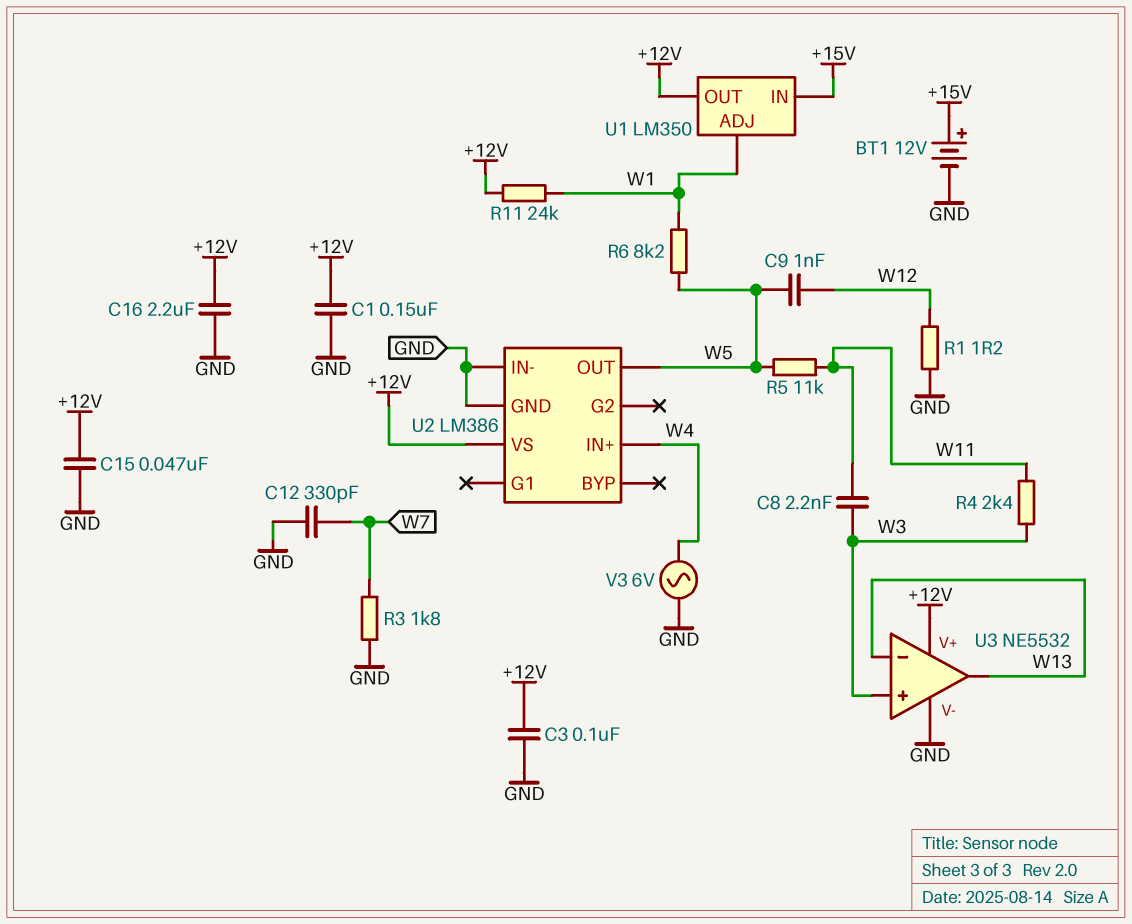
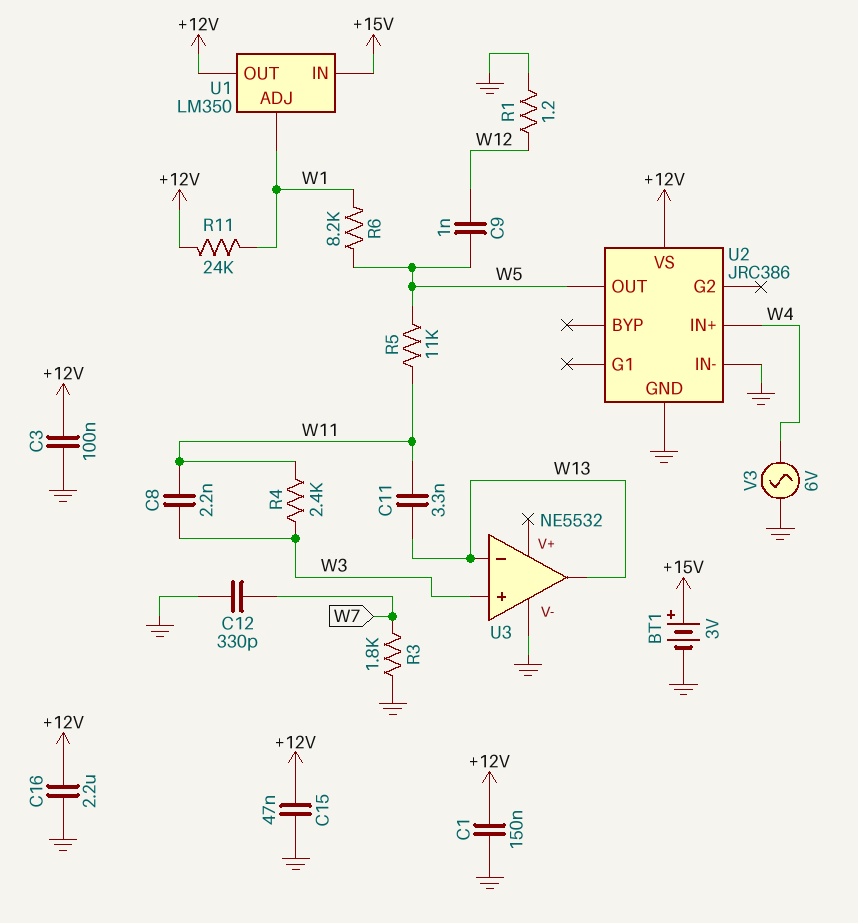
BT1: 12V (plus +15V, minus GND) -> 3V (plus +15V, minus GND)
C11: none -> 3.3nF (W11, W13)
U2: LM386 -> JRC386
U3 pin V+: +12V -> none

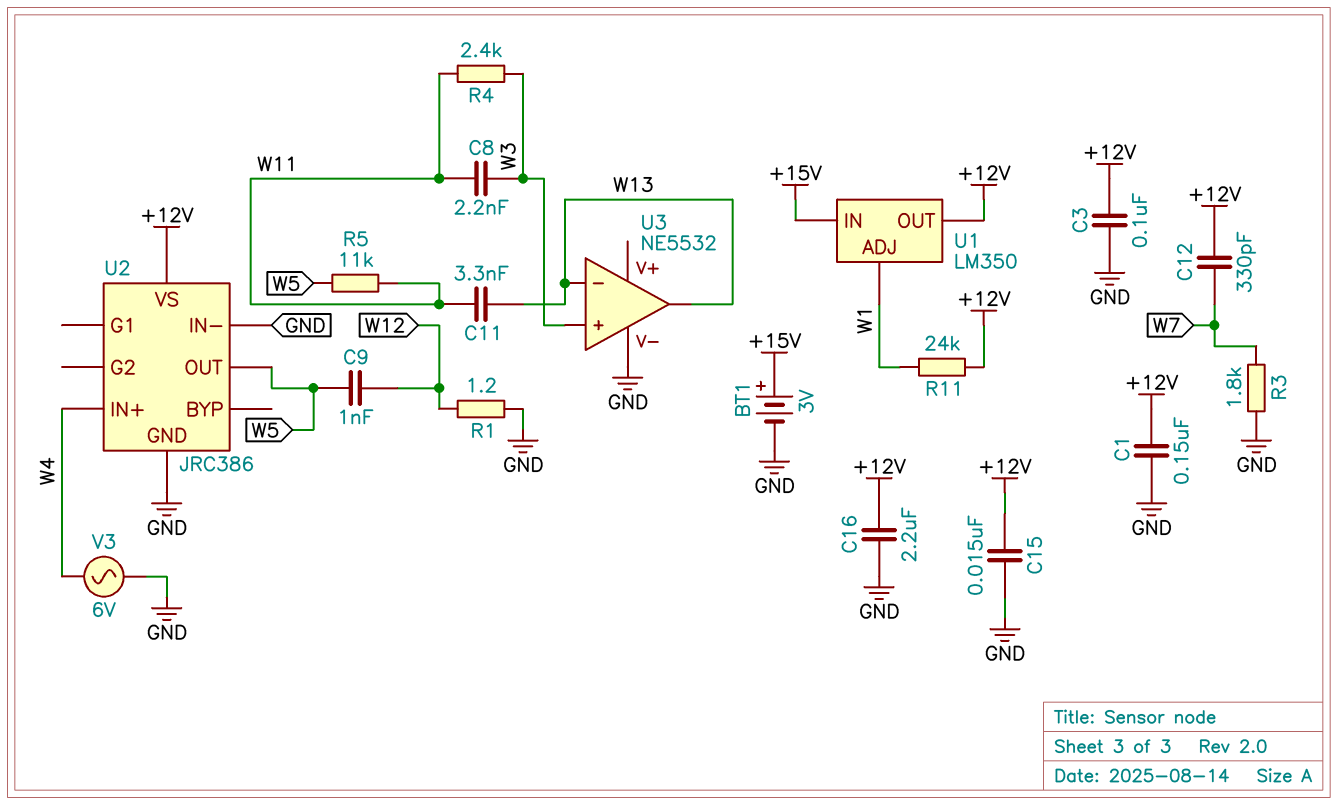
C12: 330pF (GND, W7) -> 330pF (+12V, W7)
C15: 47nF (+12V, GND) -> 15nF (+12V, GND)
R6: 8.2k (W1, W5) -> none

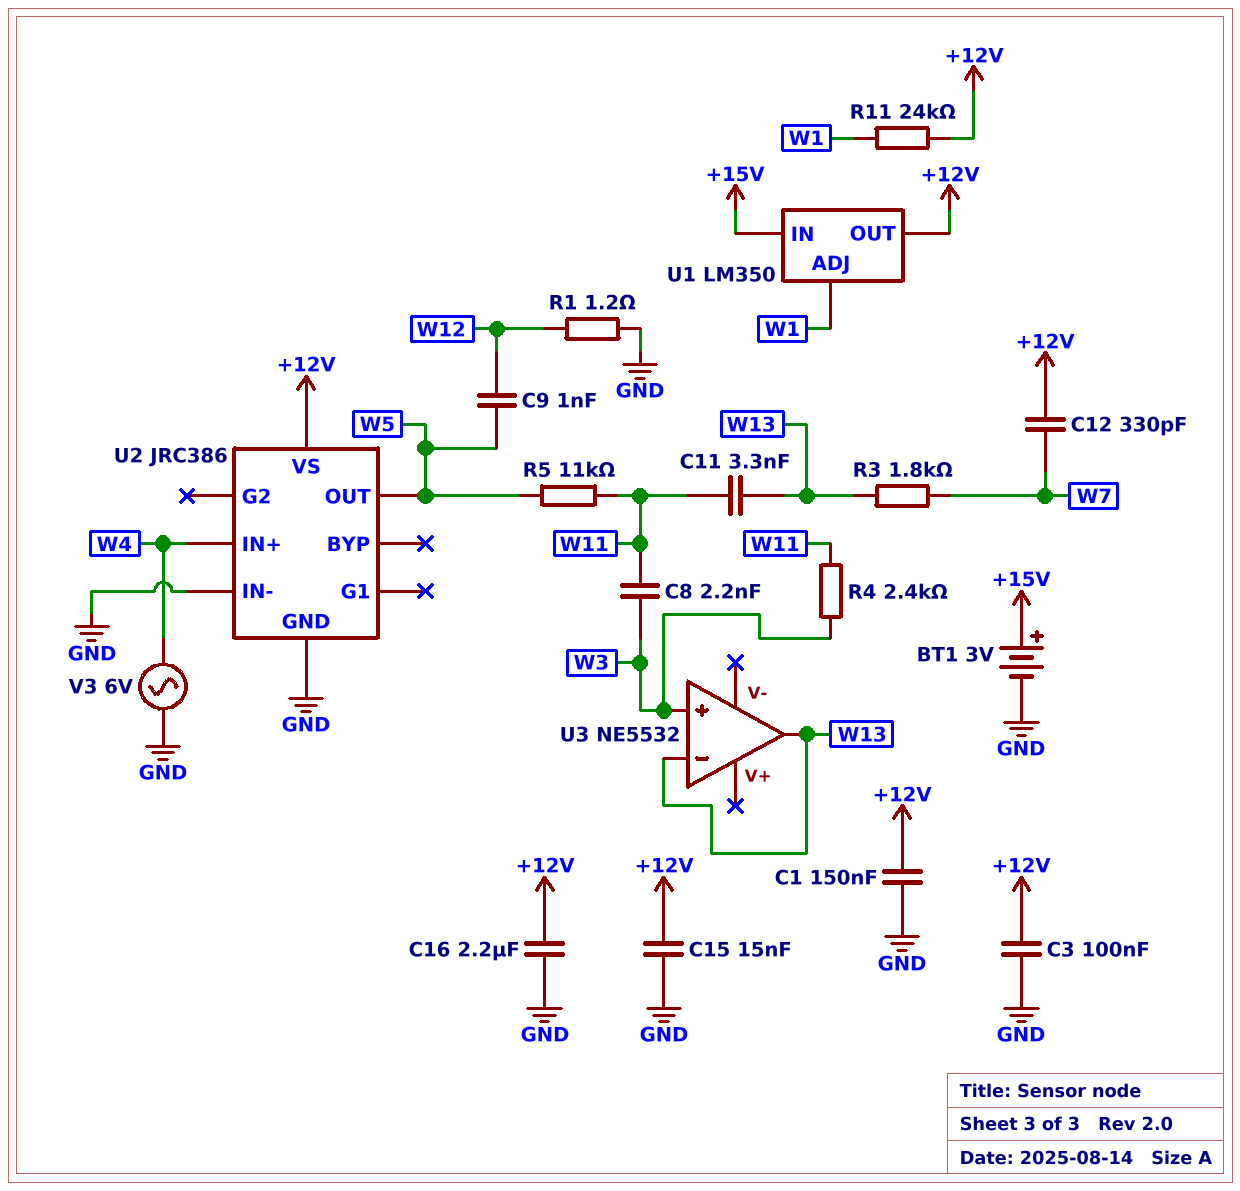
R3: 1.8k (GND, W7) -> 1.8k (W7, W13)
U3 pin V-: GND -> none

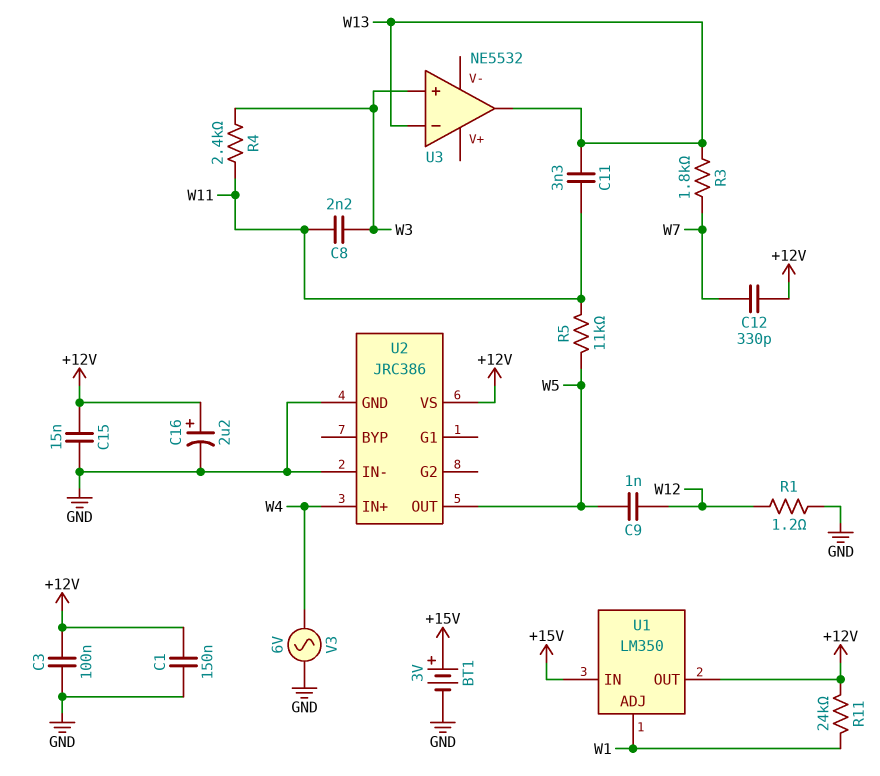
C16: 2.2uF (+12V, GND) -> 2.2uF (plus +12V, minus GND)

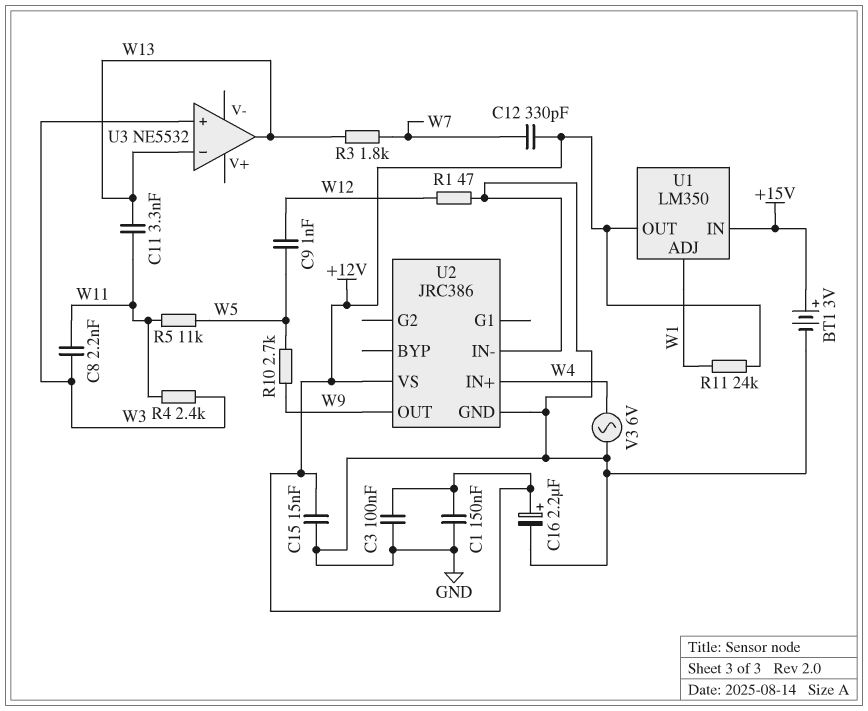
R1: 1.2 (GND, W12) -> 47 (GND, W12)
R10: none -> 2.7k (W5, W9)
U2 pin OUT: W5 -> W9

